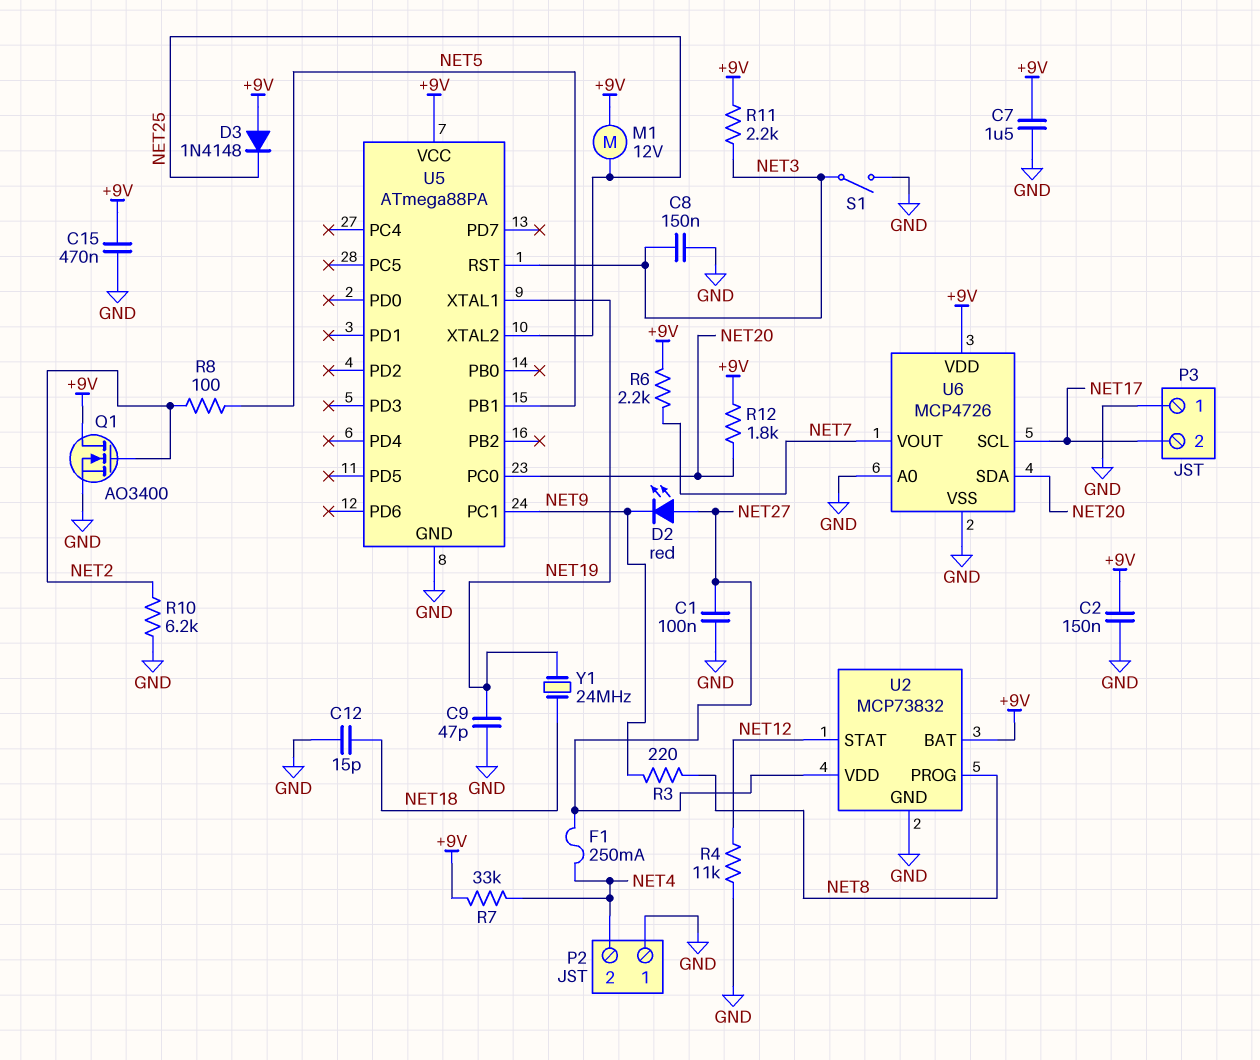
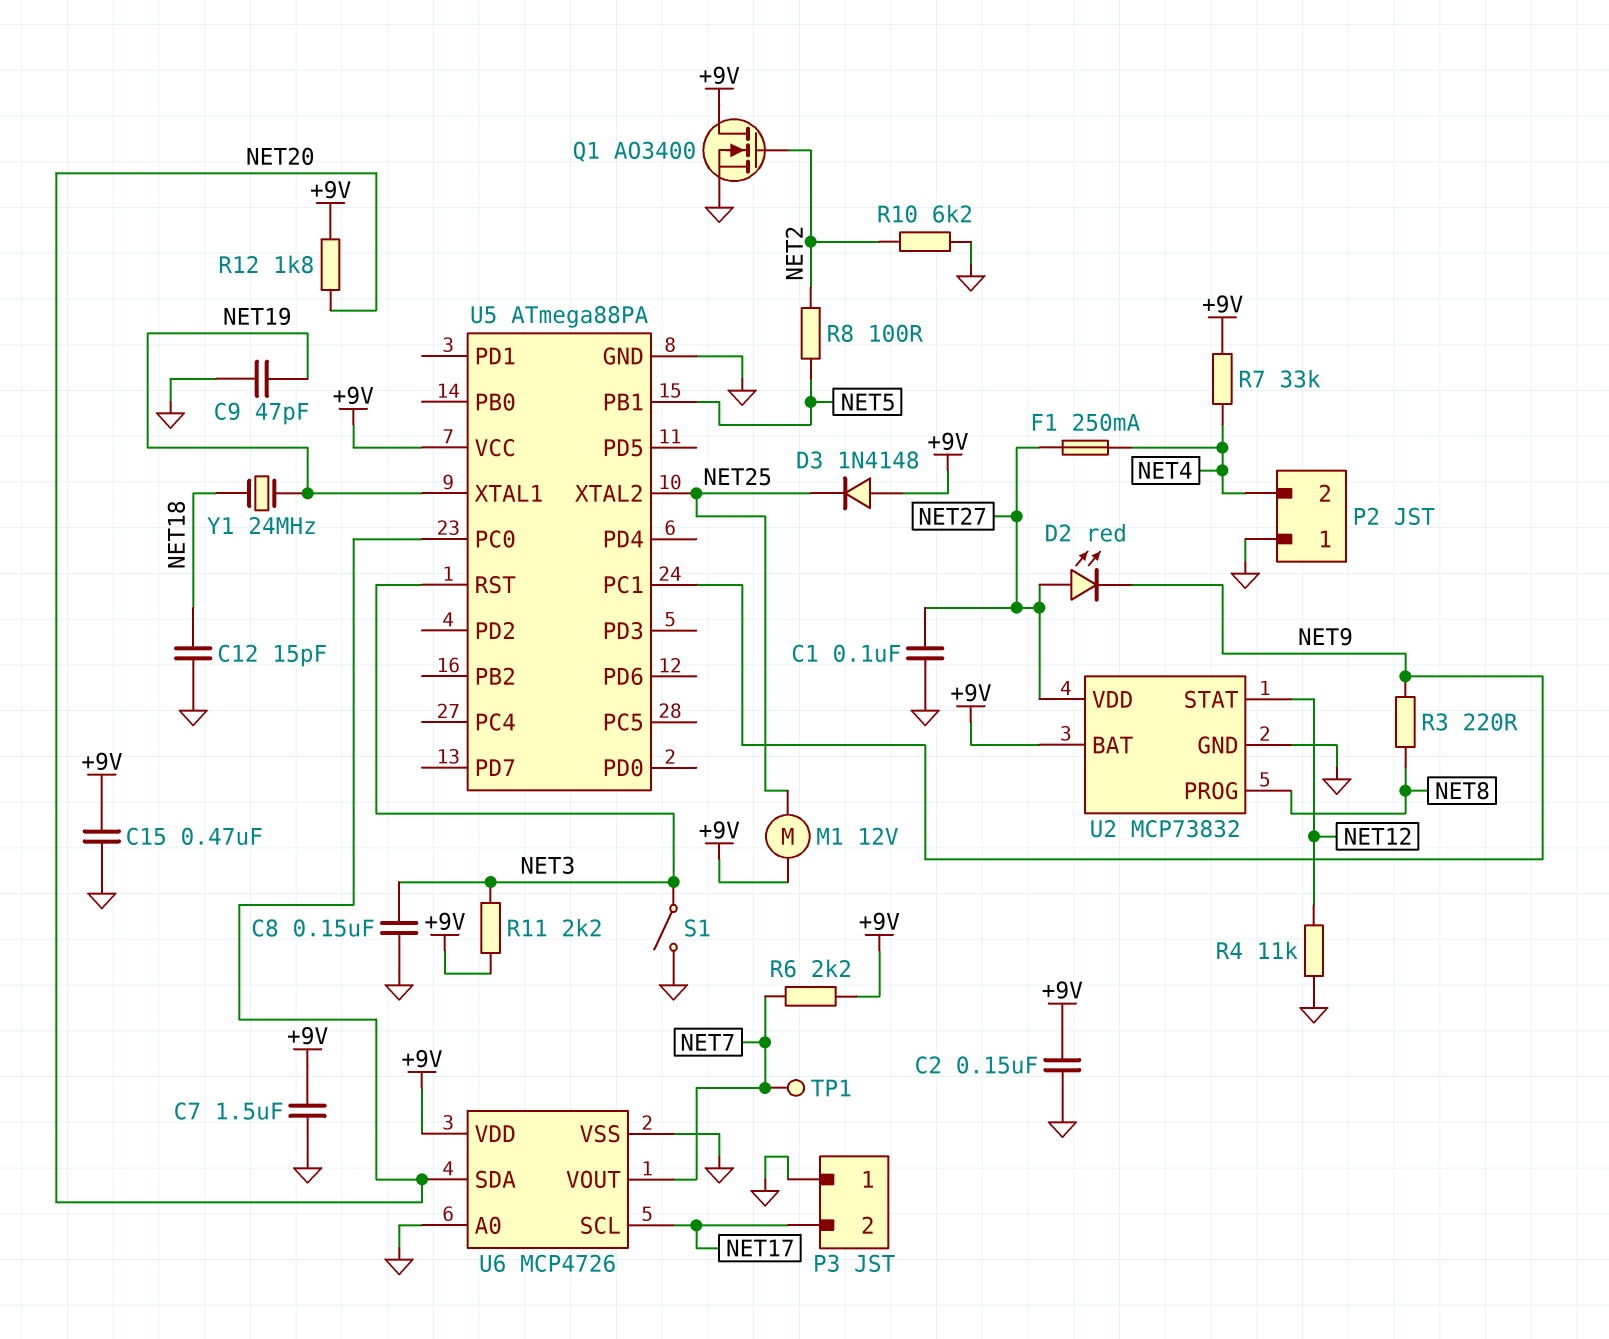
TP1: none -> test point (NET7)

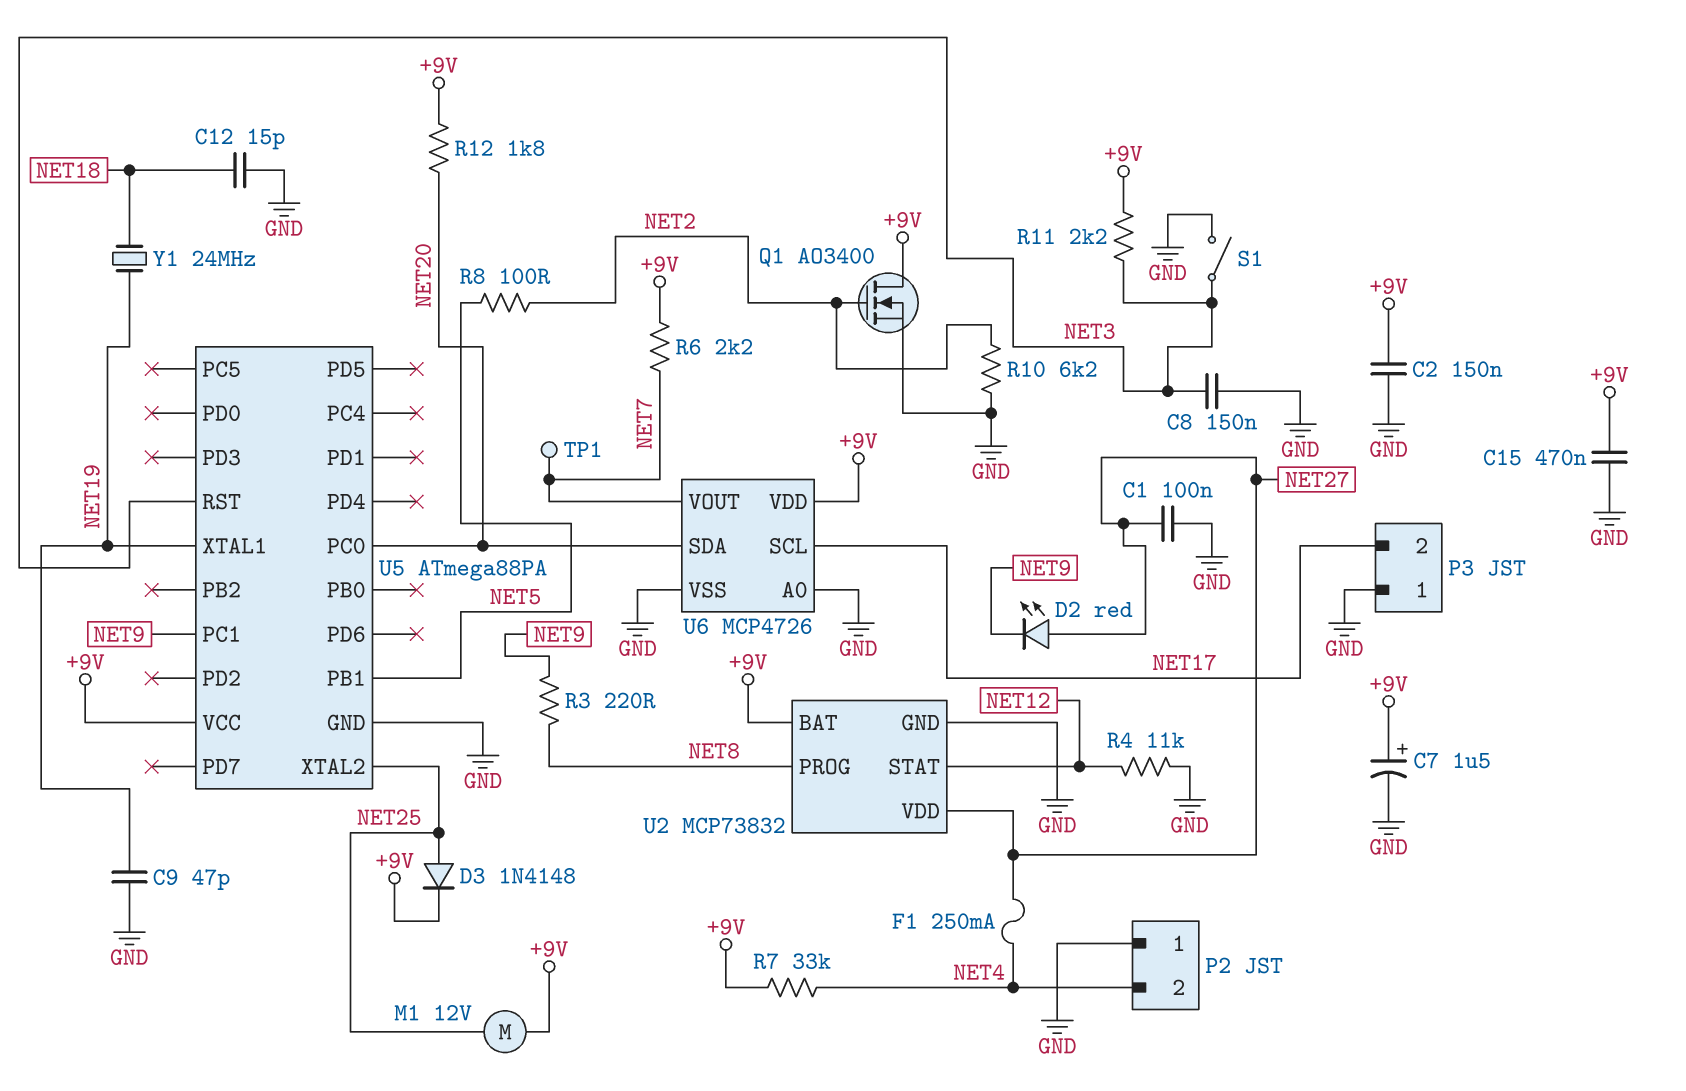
C7: 1.5uF (+9V, GND) -> 1.5uF (plus +9V, minus GND)
D3: diode 1N4148 (A +9V, K NET25) -> diode 1N4148 (A NET25, K +9V)

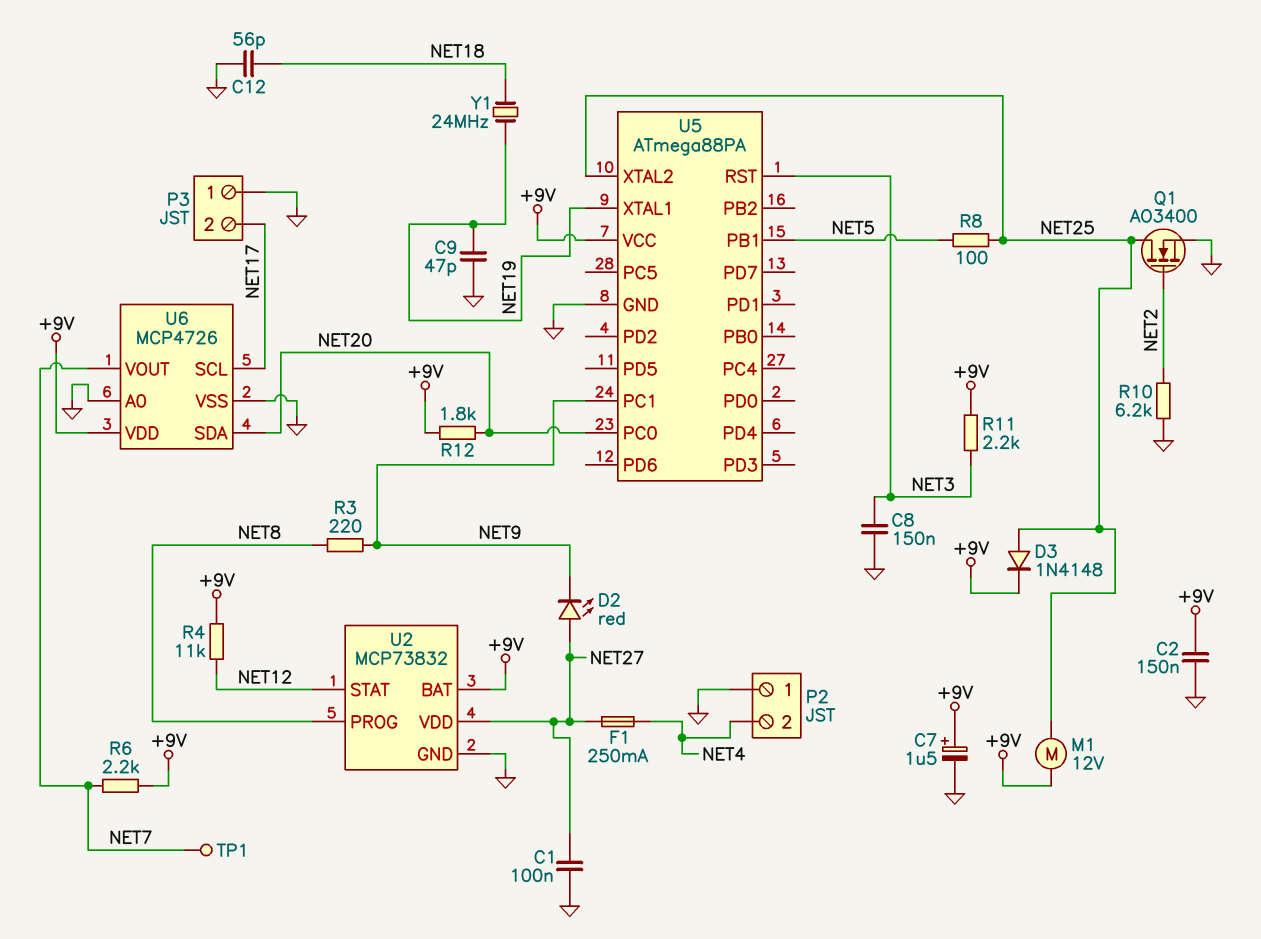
C12: 15pF (GND, NET18) -> 56pF (GND, NET18)
C15: 470nF (+9V, GND) -> none
Q1: NMOS AO3400 (G NET2, D +9V, S GND) -> NMOS AO3400 (G NET2, D NET25, S GND)
R4: 11k (GND, NET12) -> 11k (+9V, NET12)
R7: 33k (+9V, NET4) -> none
R8: 100 (NET2, NET5) -> 100 (NET5, NET25)
S1: switch (GND, NET3) -> none

